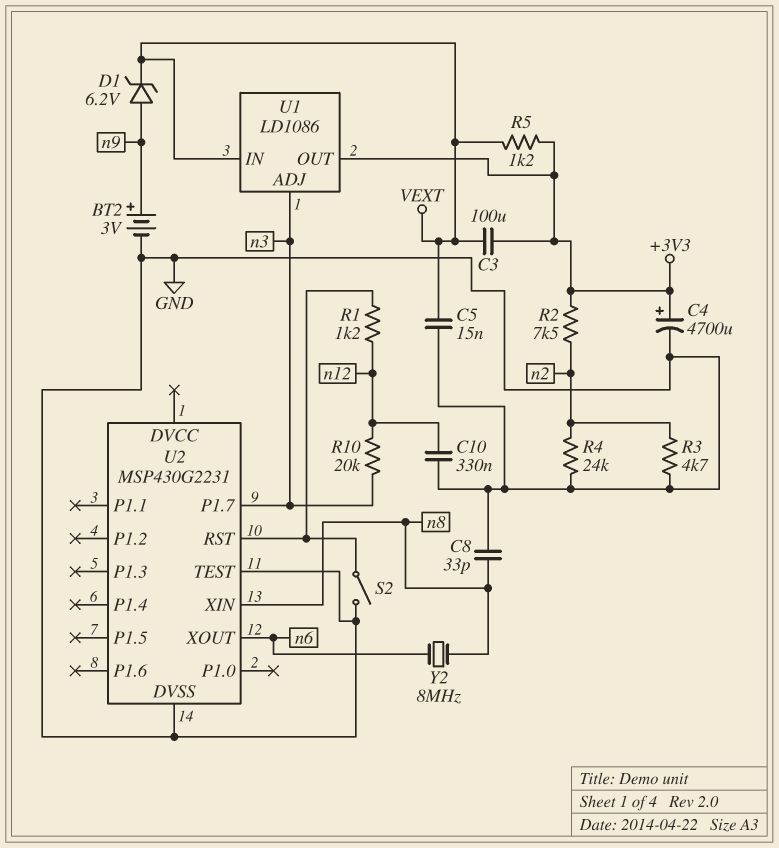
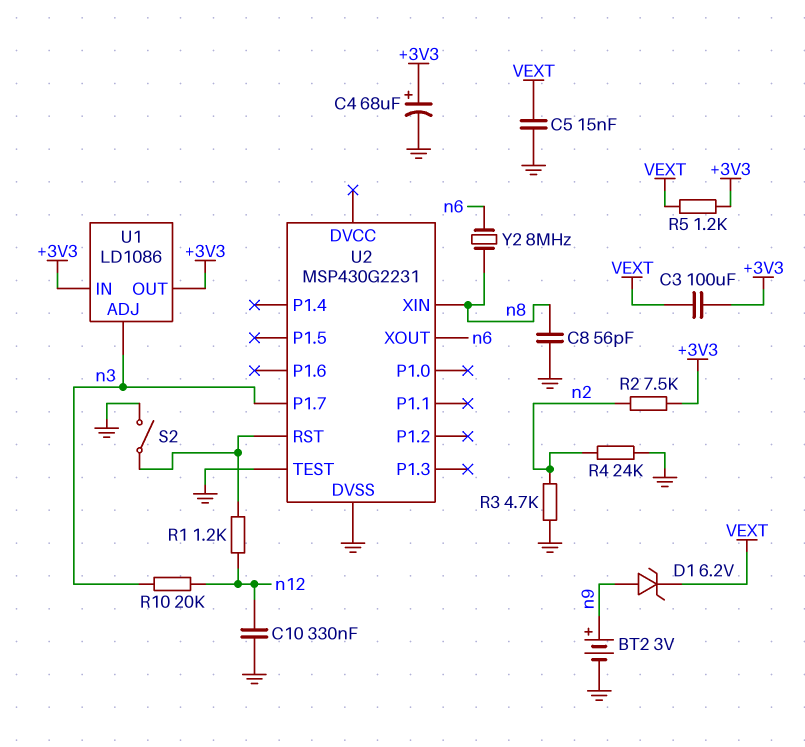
C4: 4700uF (plus +3V3, minus GND) -> 68uF (plus +3V3, minus GND)
C8: 33pF (GND, n8) -> 56pF (GND, n8)
U1 pin IN: VEXT -> +3V3

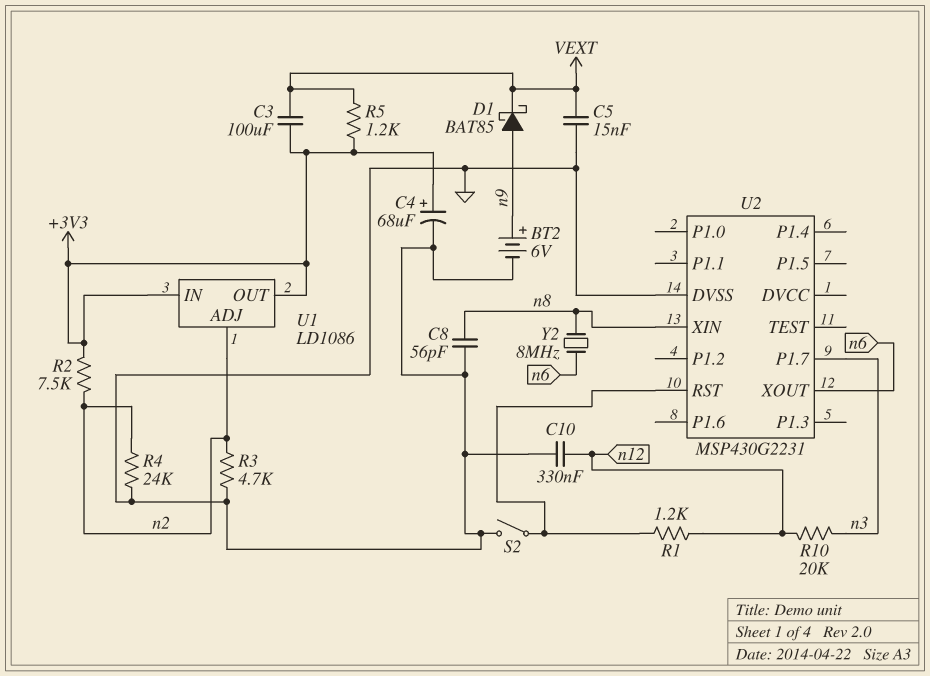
BT2: 3V (plus n9, minus GND) -> 6V (plus n9, minus GND)
D1: zener 6.2V (A n9, K VEXT) -> schottky BAT85 (A n9, K VEXT)
U1 pin ADJ: n3 -> n2
U2 pin TEST: GND -> none

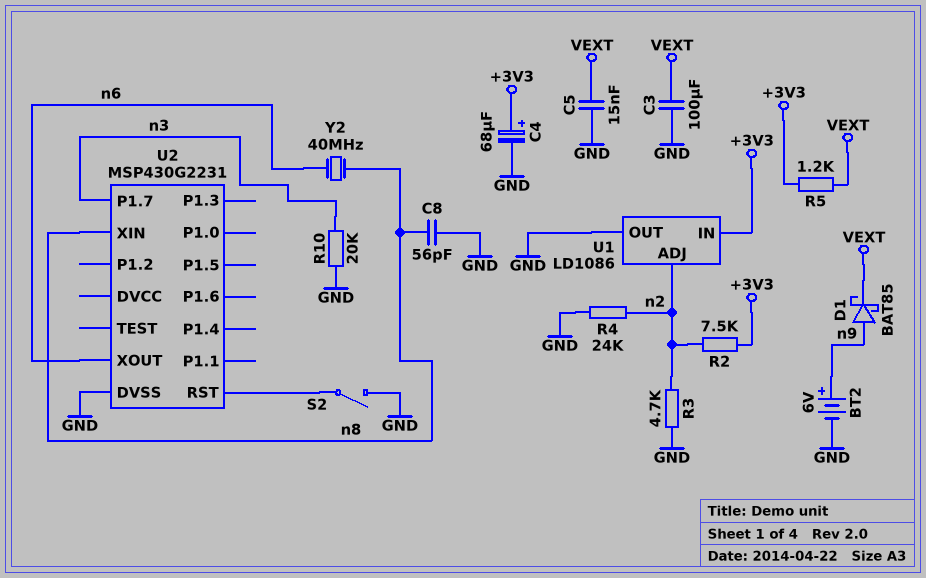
C3: 100uF (+3V3, VEXT) -> 100uF (GND, VEXT)
C10: 330nF (GND, n12) -> none
R1: 1.2k (U2/RST, n12) -> none
R10: 20k (n3, n12) -> 20k (GND, n3)
U1 pin OUT: +3V3 -> GND
Y2: 8MHz (n6, n8) -> 40MHz (n6, n8)

